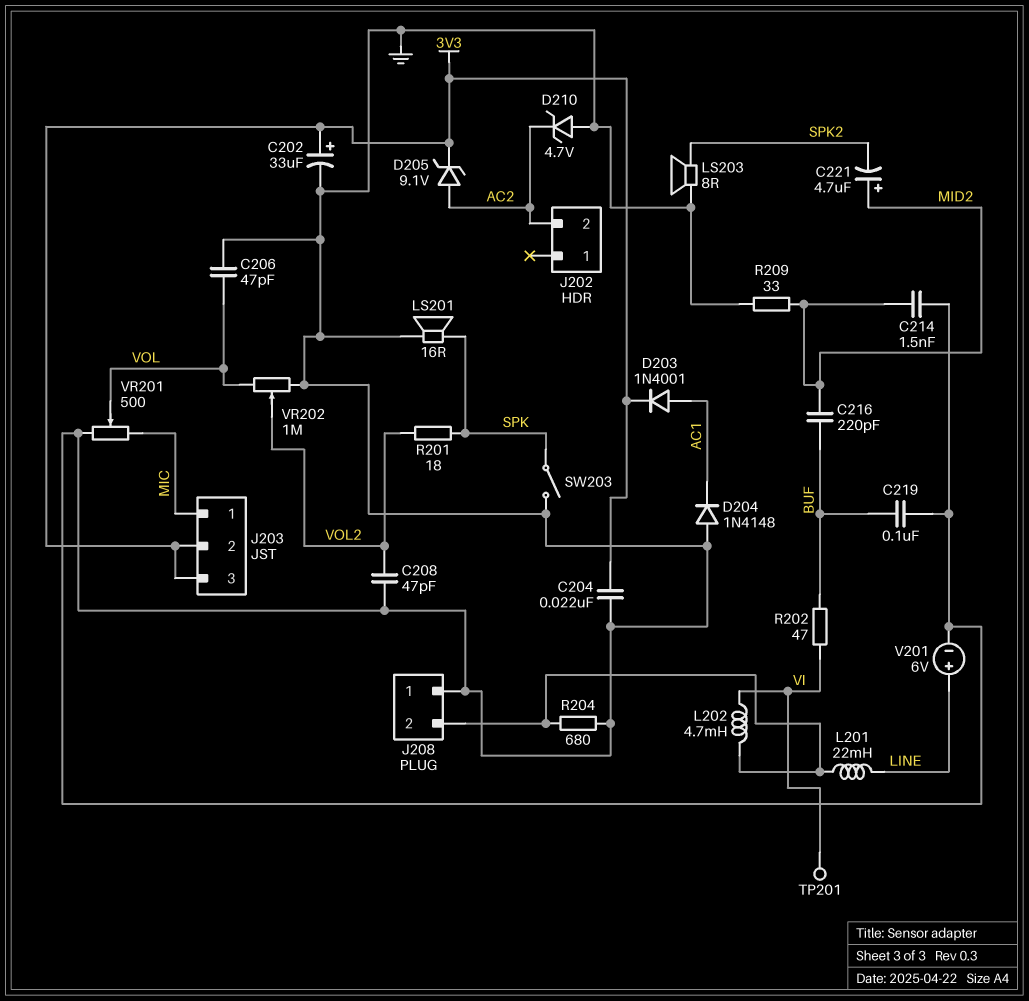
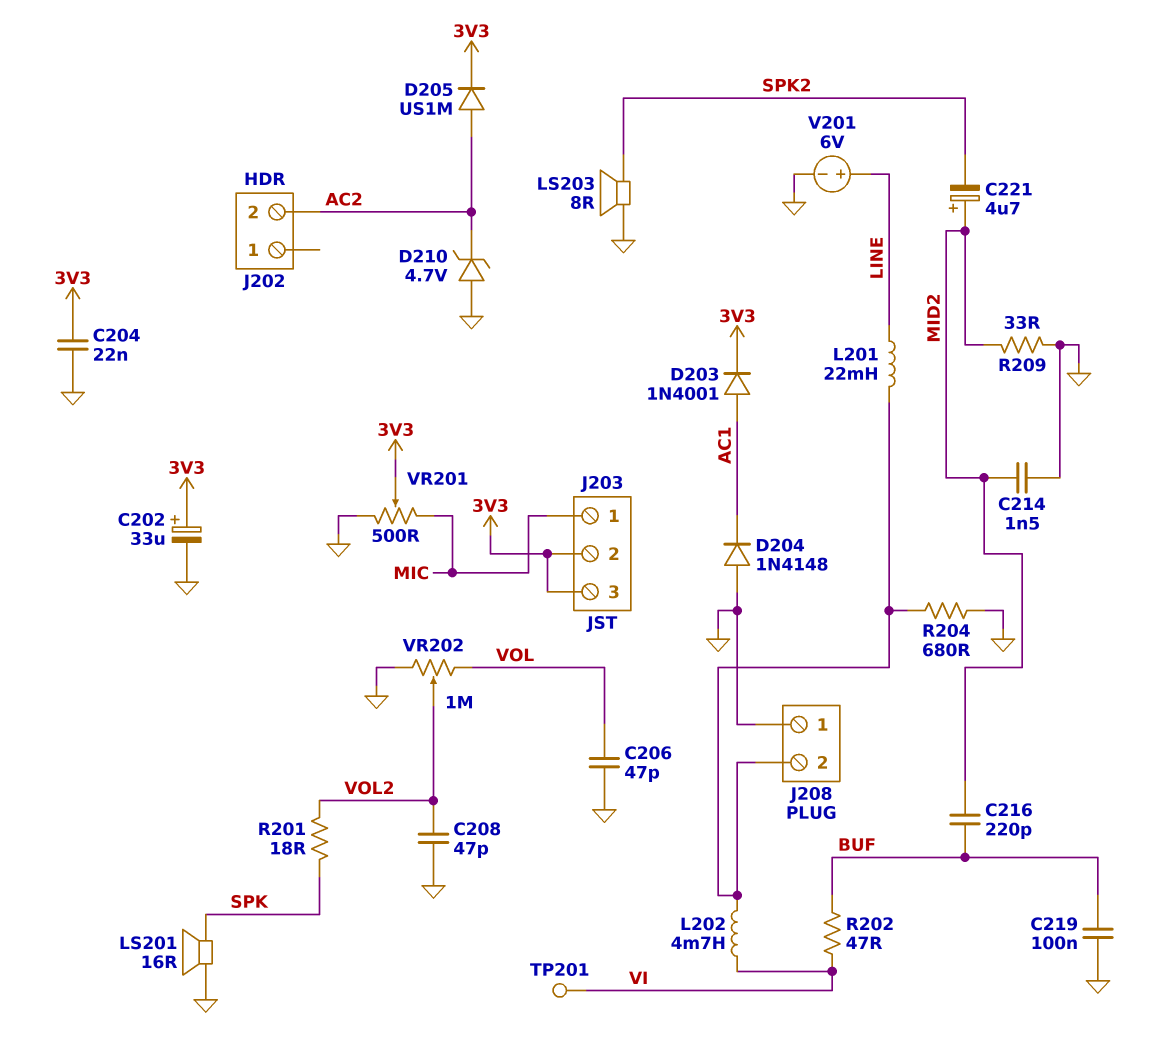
D205: zener 9.1V (A AC2, K 3V3) -> diode US1M (A AC2, K 3V3)
SW203: switch (GND, SPK) -> none
VR201: 500 (GND, MIC, wiper VOL) -> 500 (GND, MIC, wiper 3V3)

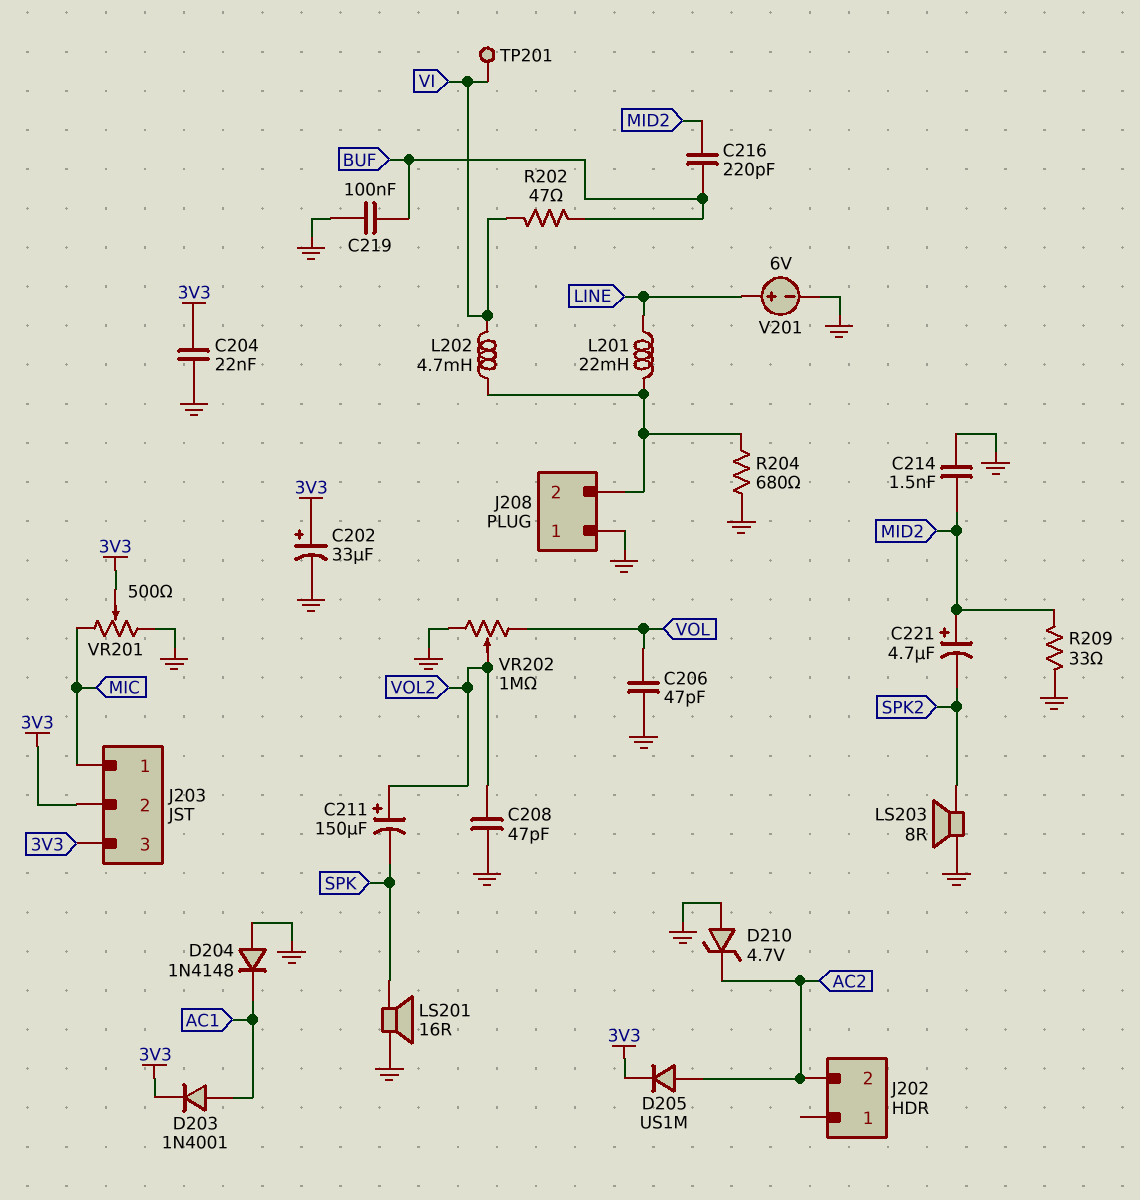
C211: none -> 150uF (plus VOL2, minus SPK)
R201: 18 (SPK, VOL2) -> none

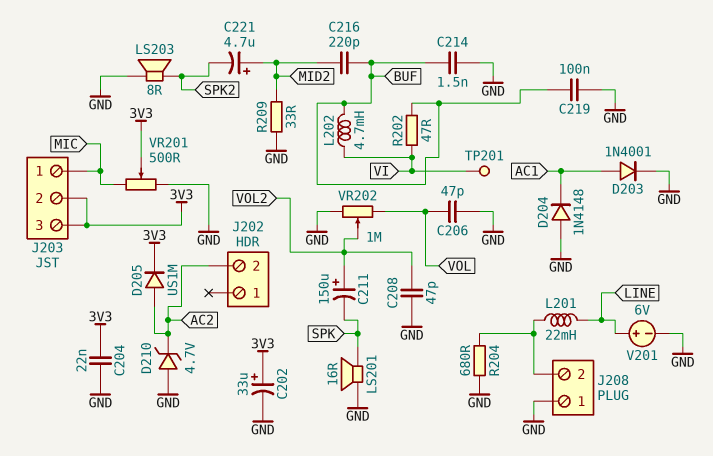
C214: 1.5nF (GND, MID2) -> 1.5nF (BUF, GND)
D203: diode 1N4001 (A AC1, K 3V3) -> diode 1N4001 (A AC1, K GND)
L202: 4.7mH (J208/2, VI) -> 4.7mH (BUF, VI)

